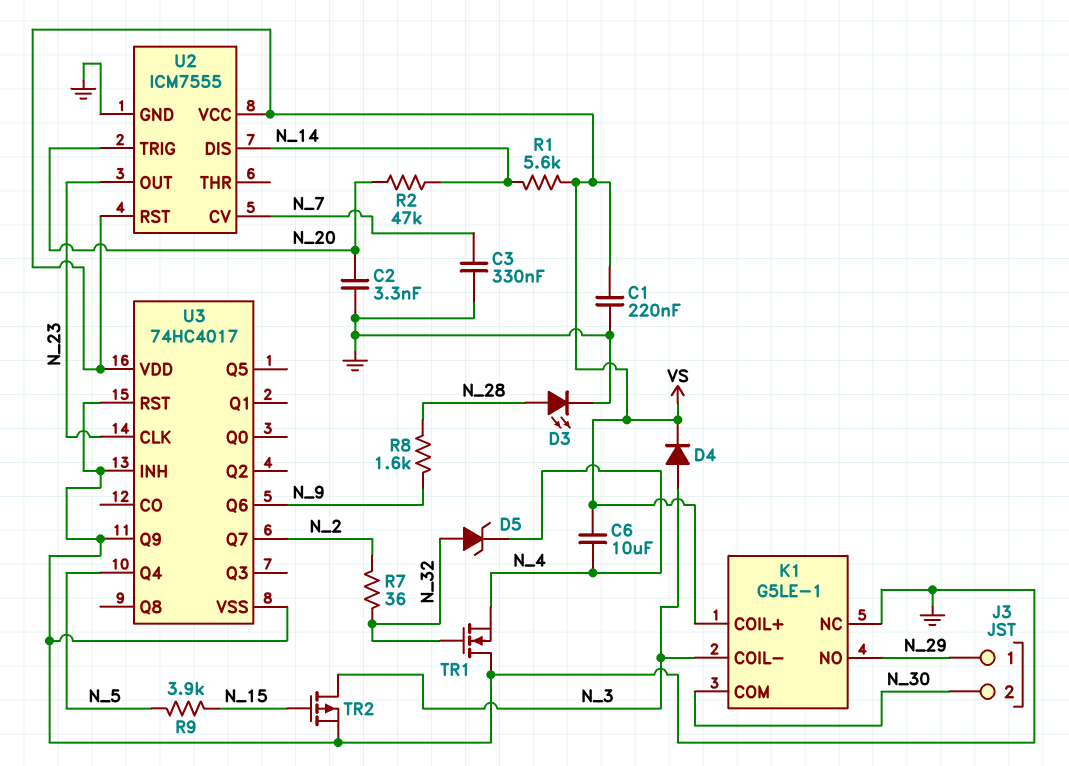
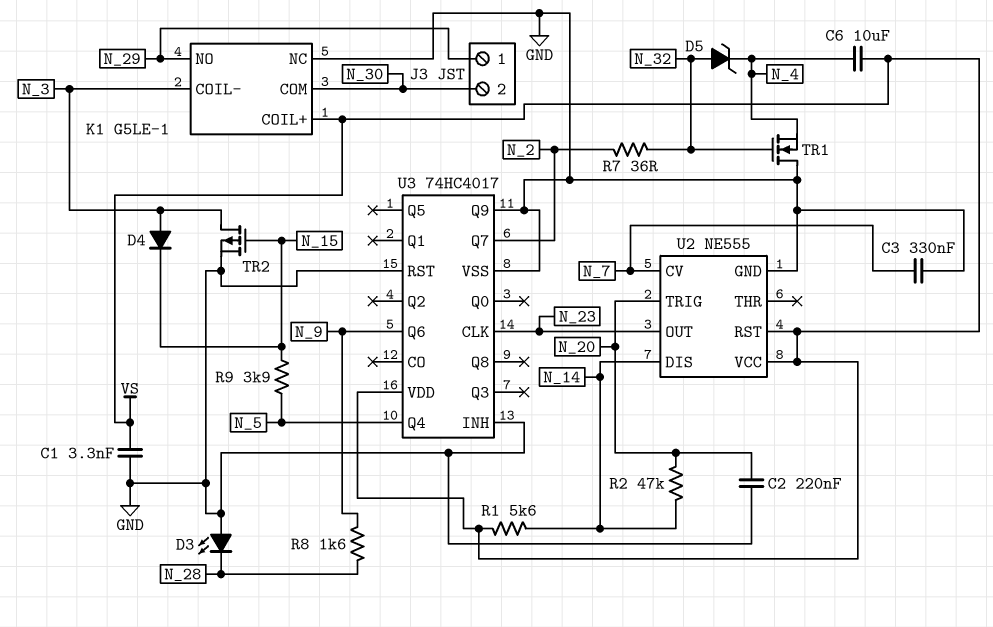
C1: 220nF (GND, VS) -> 3.3nF (GND, VS)
C2: 3.3nF (GND, N_20) -> 220nF (GND, N_20)
D3: LED (A N_28, K GND) -> LED (A GND, K N_28)
D4: diode (A N_3, K VS) -> diode (A N_3, K N_15)
U2: ICM7555 -> NE555

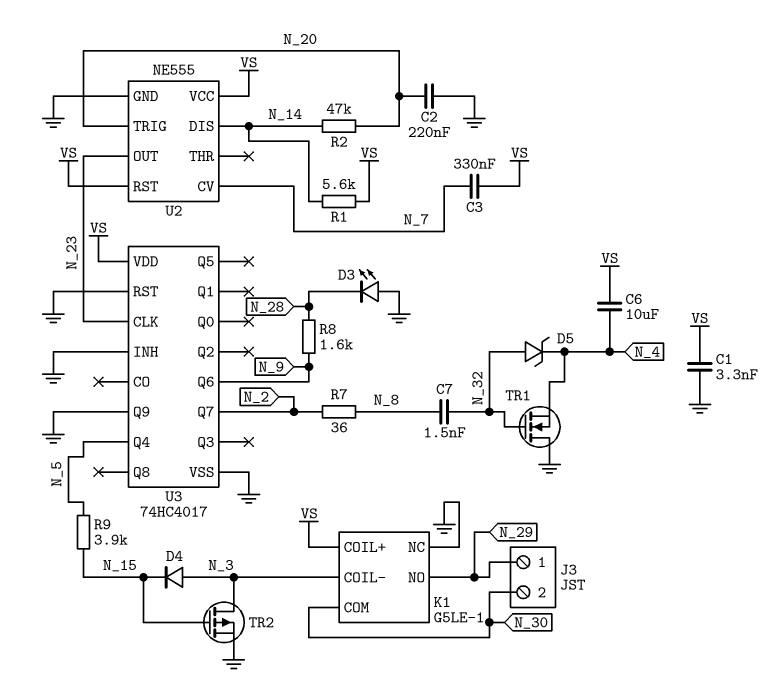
C3: 330nF (GND, N_7) -> 330nF (N_7, VS)
C7: none -> 1.5nF (N_8, N_32)
R7: 36 (N_2, N_32) -> 36 (N_2, N_8)

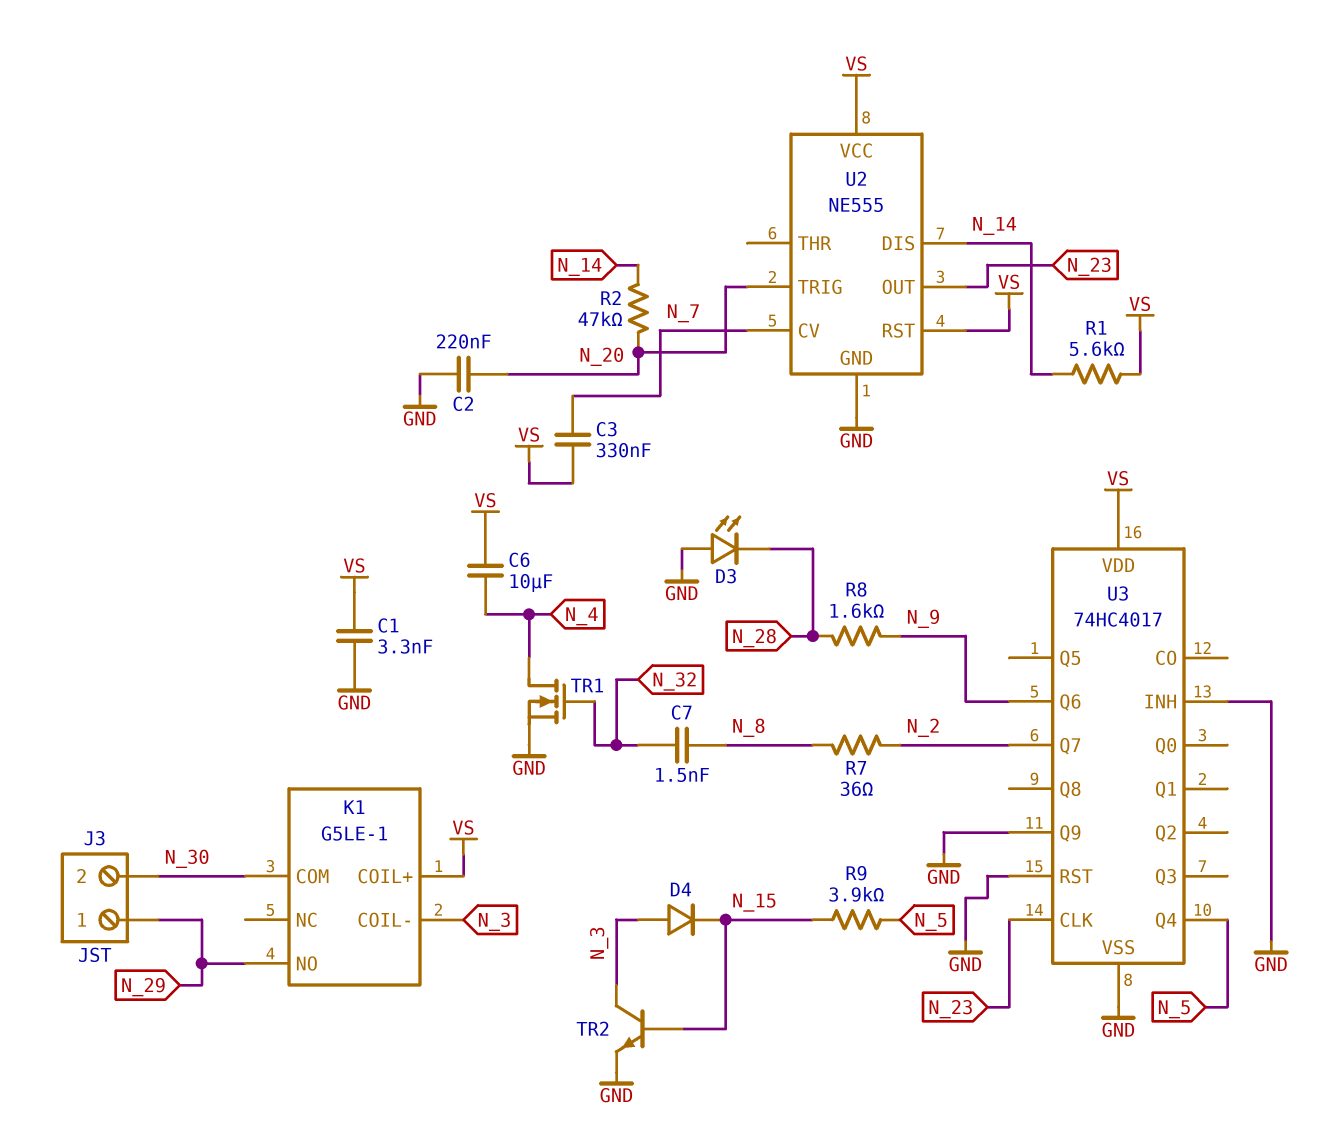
D5: zener (A N_32, K N_4) -> none
K1 pin NC: GND -> none
TR1: NMOS (G N_32, D GND, S N_4) -> NMOS (G N_32, D N_4, S GND)
TR2: PMOS (G N_15, D N_3, S GND) -> NPN (B N_15, C N_3, E GND)

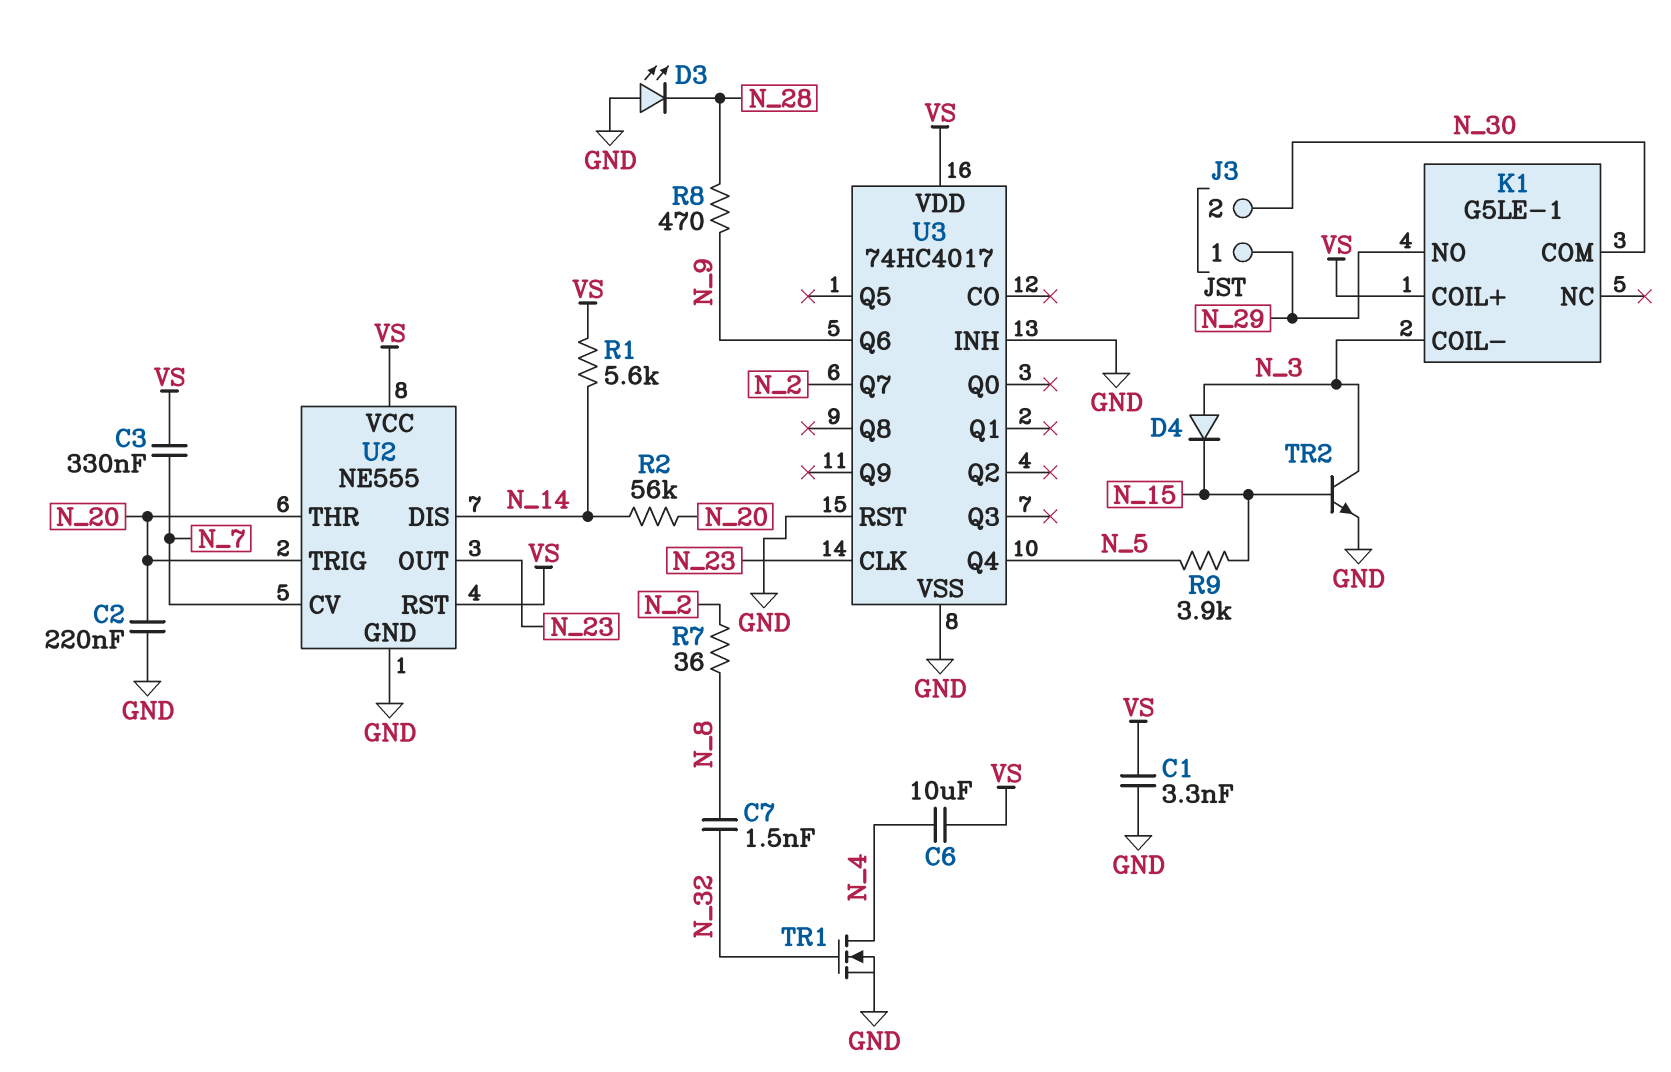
R2: 47k (N_14, N_20) -> 56k (N_14, N_20)
R8: 1.6k (N_9, N_28) -> 470 (N_9, N_28)
U2 pin THR: none -> N_20
U3 pin Q9: GND -> none

